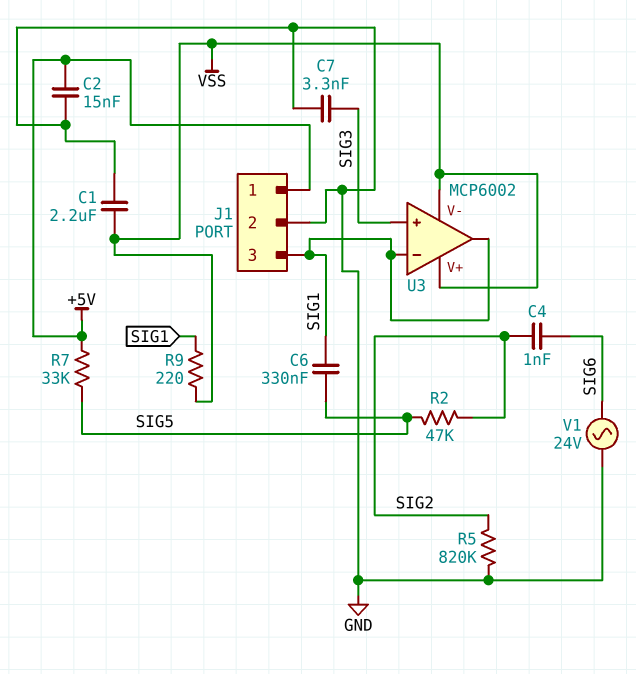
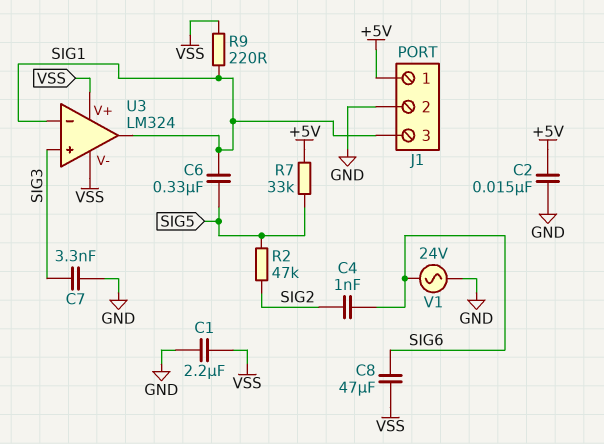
C8: none -> 47uF (SIG6, VSS)
R5: 820k (GND, SIG2) -> none
U3: MCP6002 -> LM324

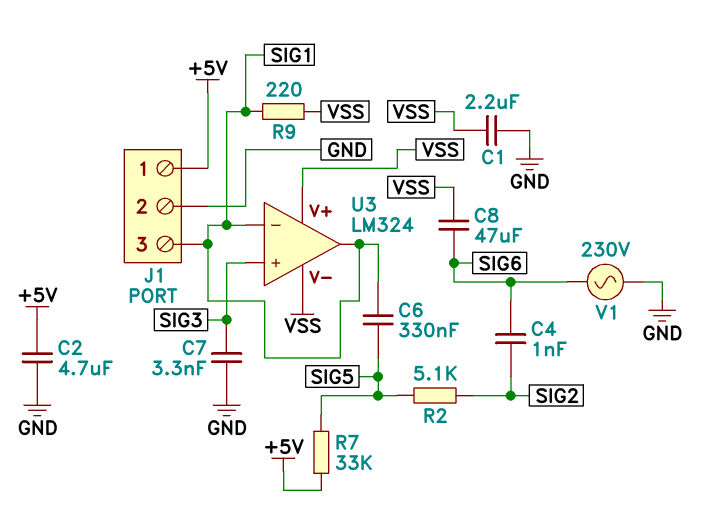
C2: 15nF (+5V, GND) -> 4.7uF (+5V, GND)
R2: 47k (SIG2, SIG5) -> 5.1k (SIG2, SIG5)
V1: AC 24V (GND, SIG6) -> AC 230V (GND, SIG6)

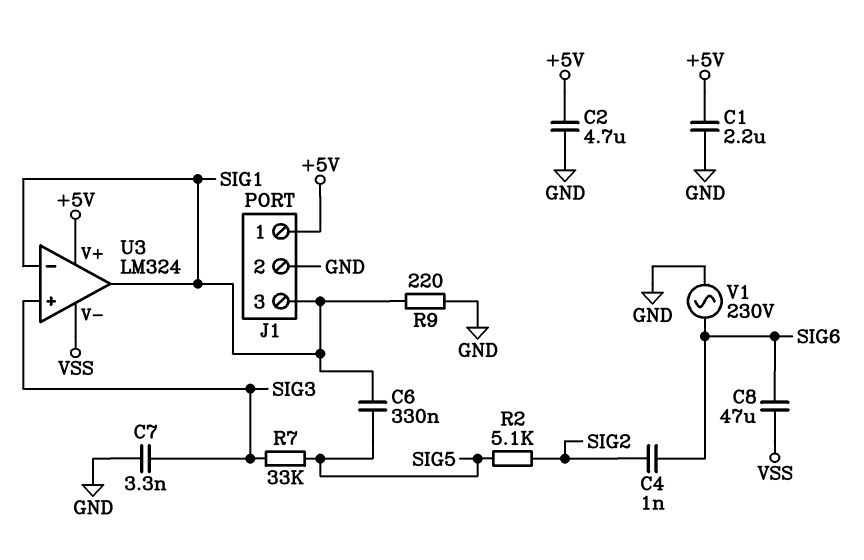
C1: 2.2uF (GND, VSS) -> 2.2uF (+5V, GND)
R7: 33k (+5V, SIG5) -> 33k (SIG3, SIG5)
R9: 220 (SIG1, VSS) -> 220 (GND, SIG1)
U3 pin V+: VSS -> +5V

